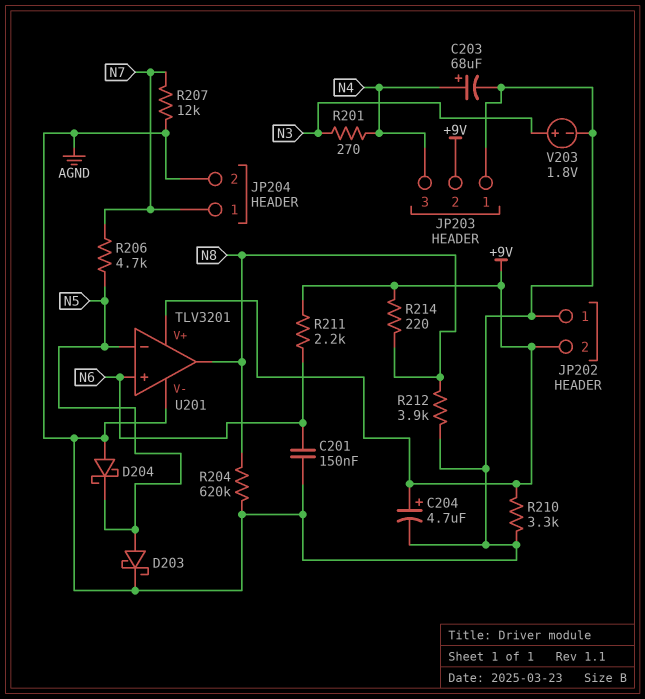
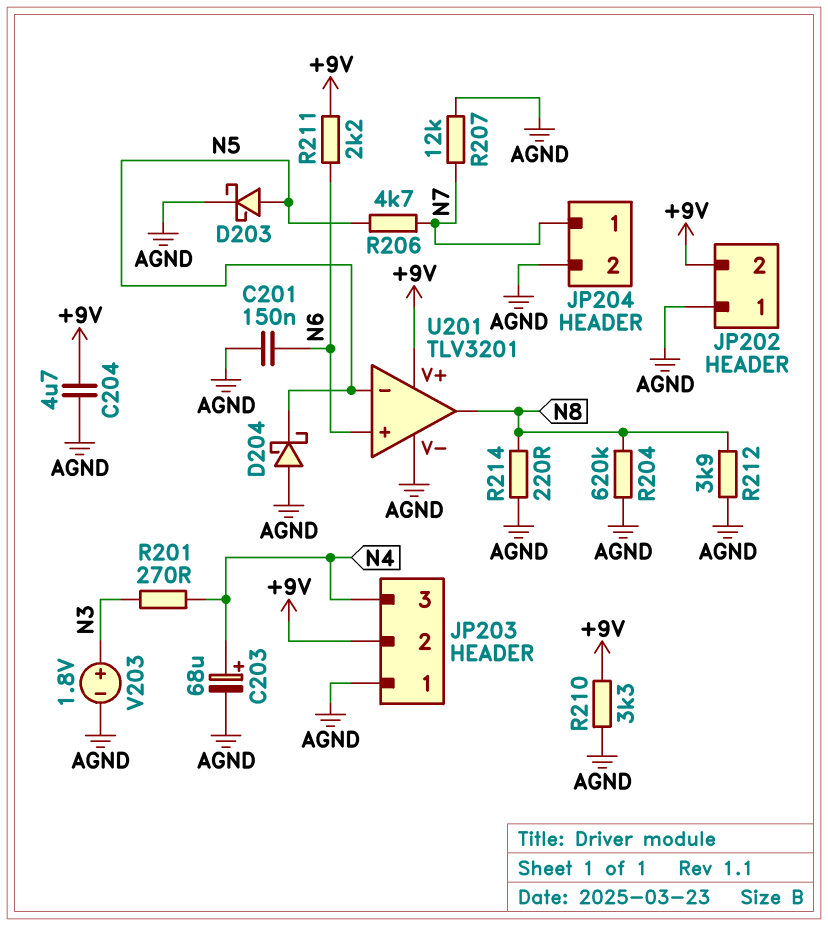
C204: 4.7uF (plus +9V, minus AGND) -> 4.7uF (+9V, AGND)
R214: 220 (+9V, N8) -> 220 (AGND, N8)

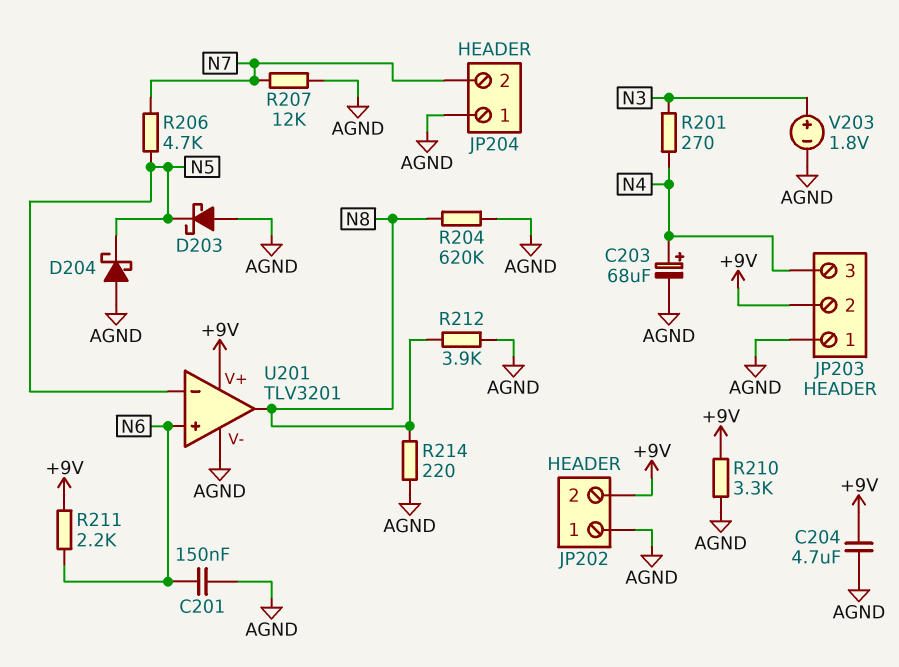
D203: schottky (A N5, K AGND) -> schottky (A AGND, K N5)
JP204 pin 1: N7 -> AGND
JP204 pin 2: AGND -> N7

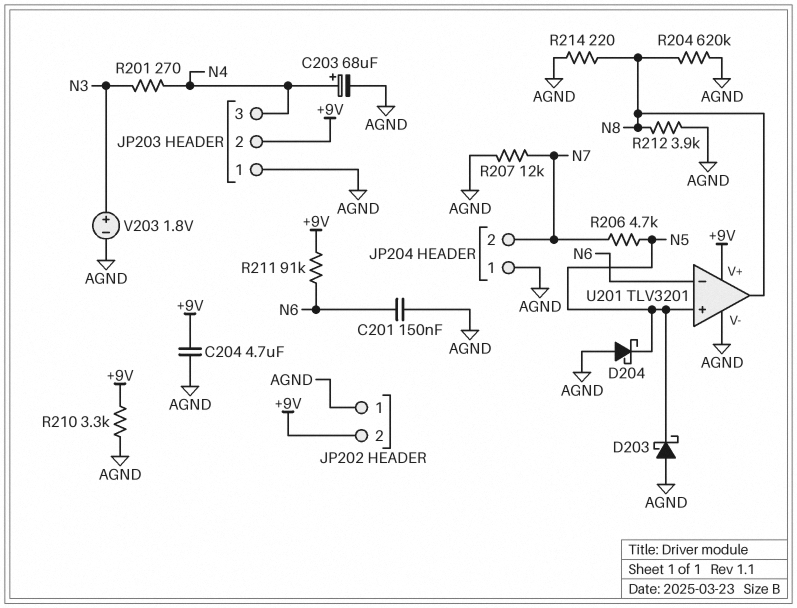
R211: 2.2k (+9V, N6) -> 91k (+9V, N6)
U201 pin in+: N6 -> N5
U201 pin in-: N5 -> N6

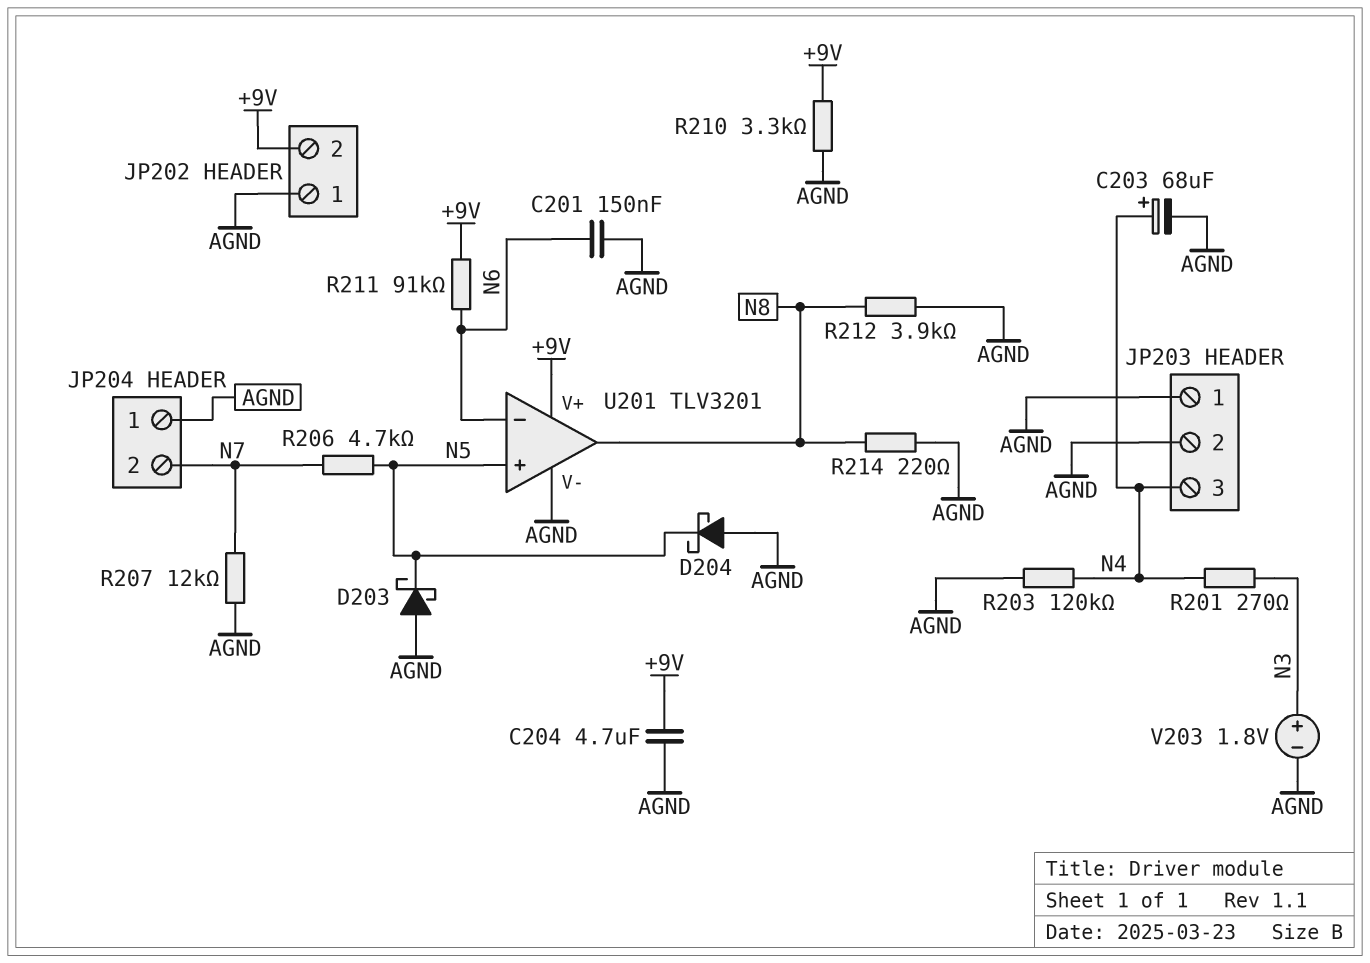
JP203 pin 2: +9V -> AGND
R203: none -> 120k (AGND, N4)
R204: 620k (AGND, N8) -> none

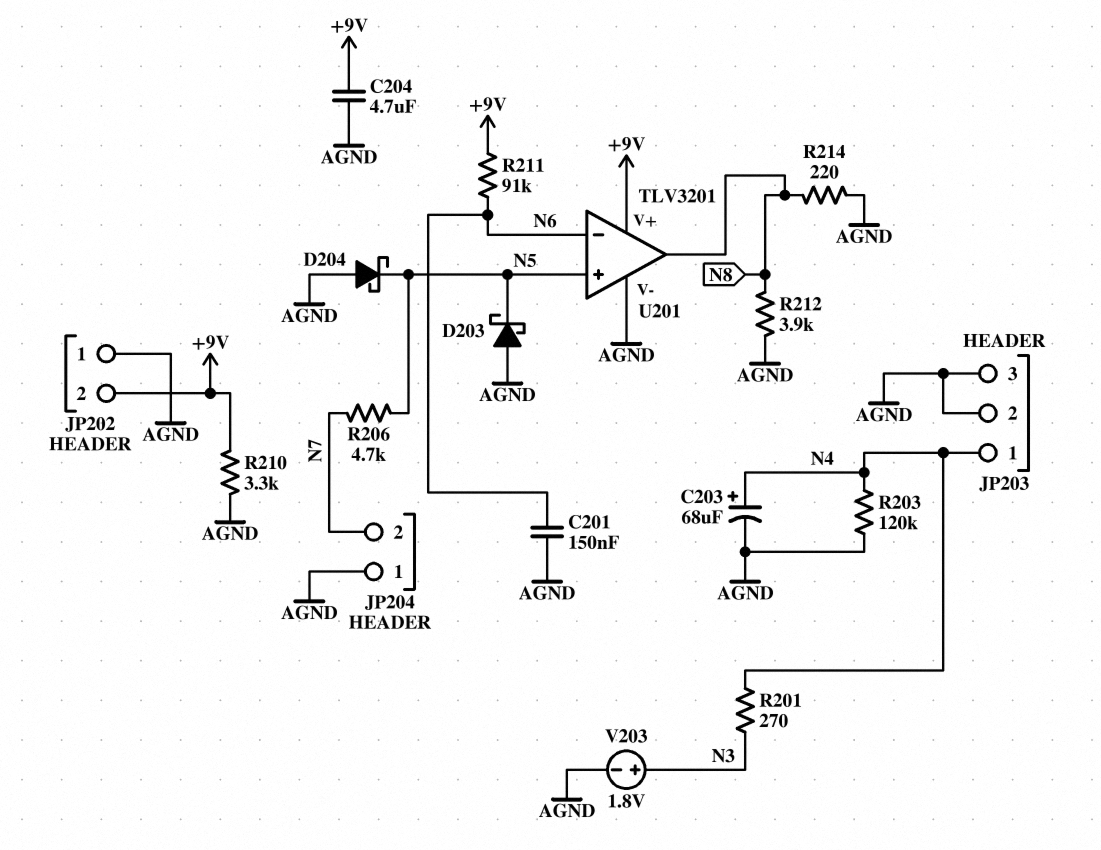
JP203 pin 1: AGND -> N4
JP203 pin 3: N4 -> AGND
R207: 12k (AGND, N7) -> none

